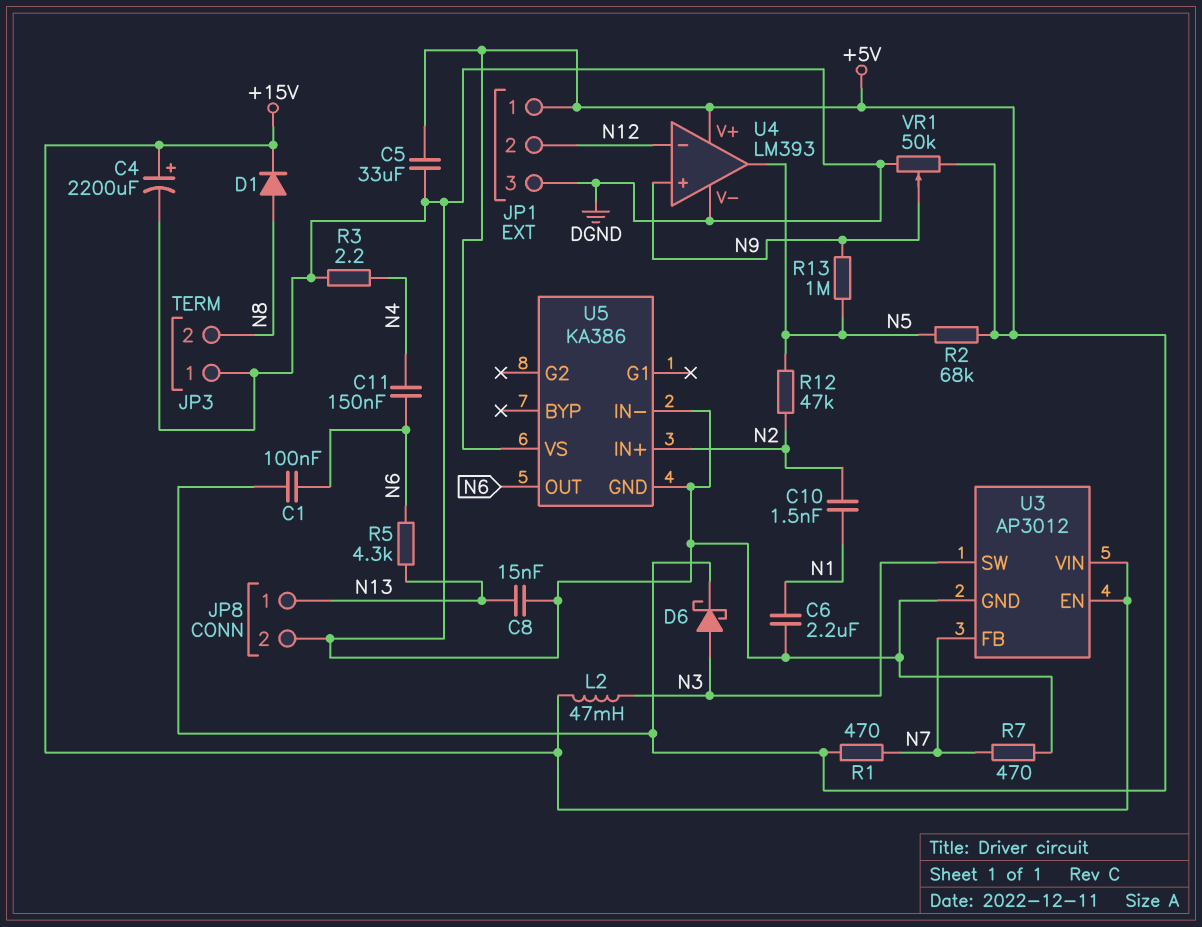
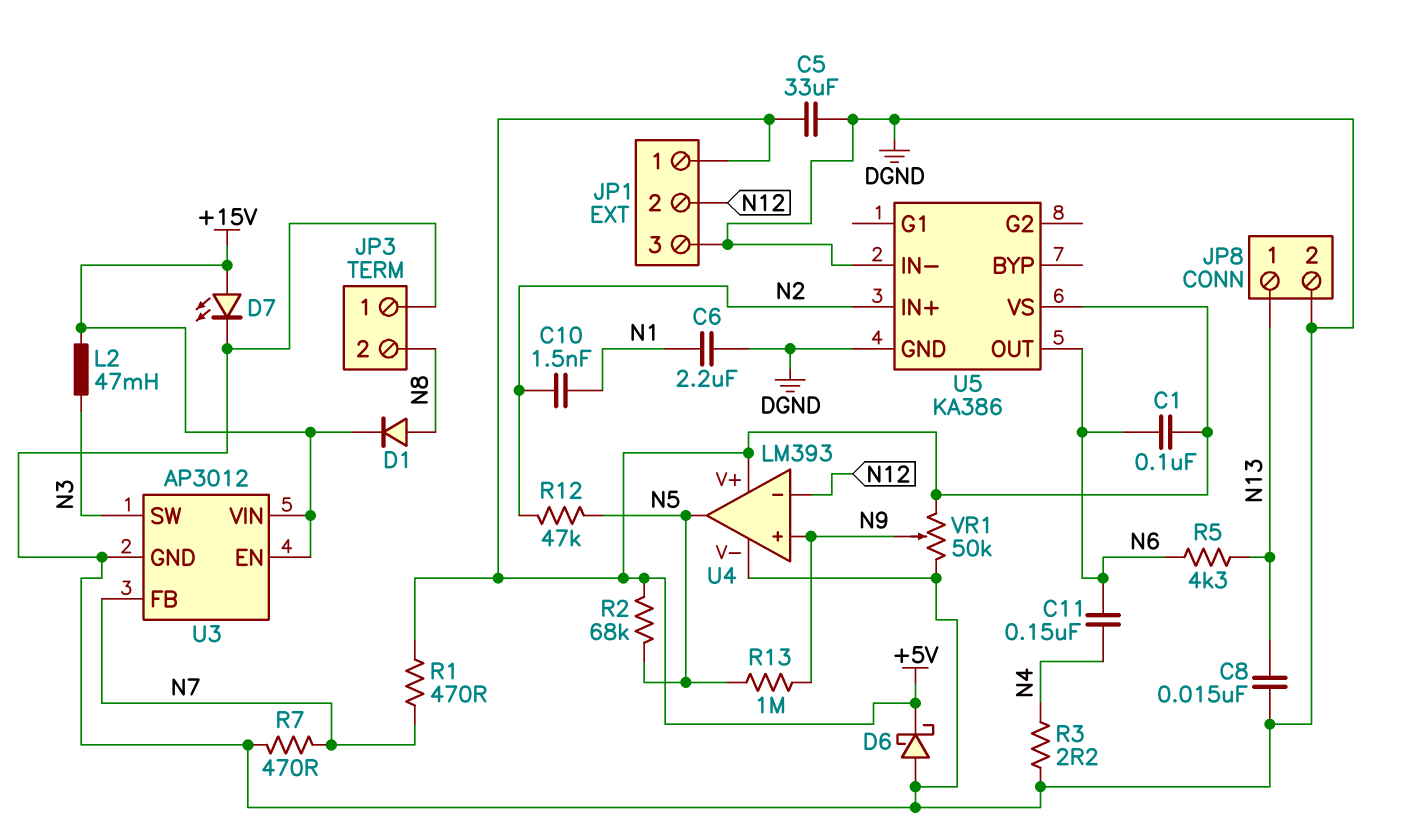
C4: 2200uF (plus +15V, minus DGND) -> none
D6: schottky (A N3, K +5V) -> schottky (A DGND, K +5V)
D7: none -> LED (A +15V, K DGND)

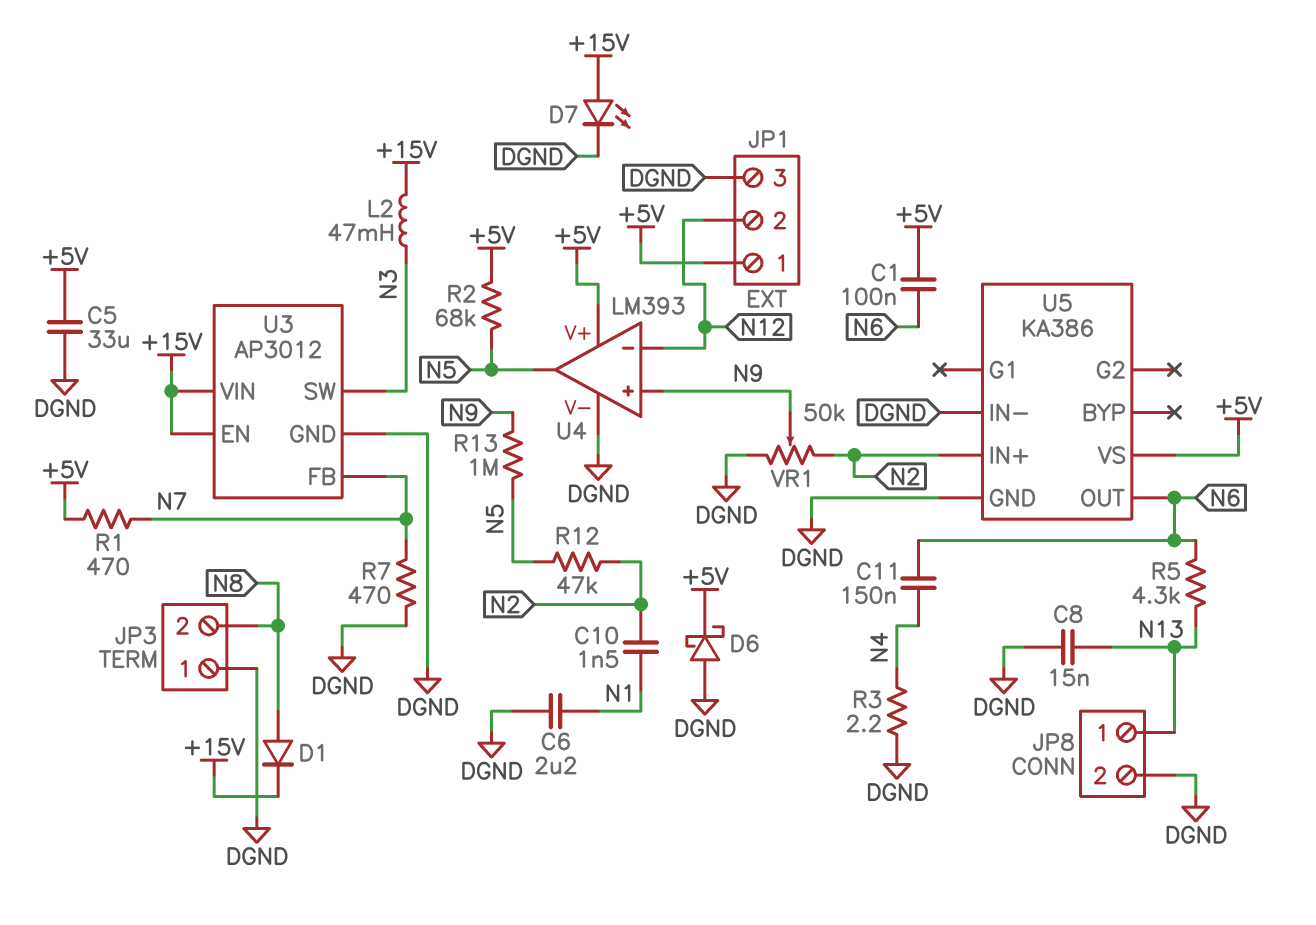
VR1: 50k (+5V, DGND, wiper N9) -> 50k (DGND, N2, wiper N9)

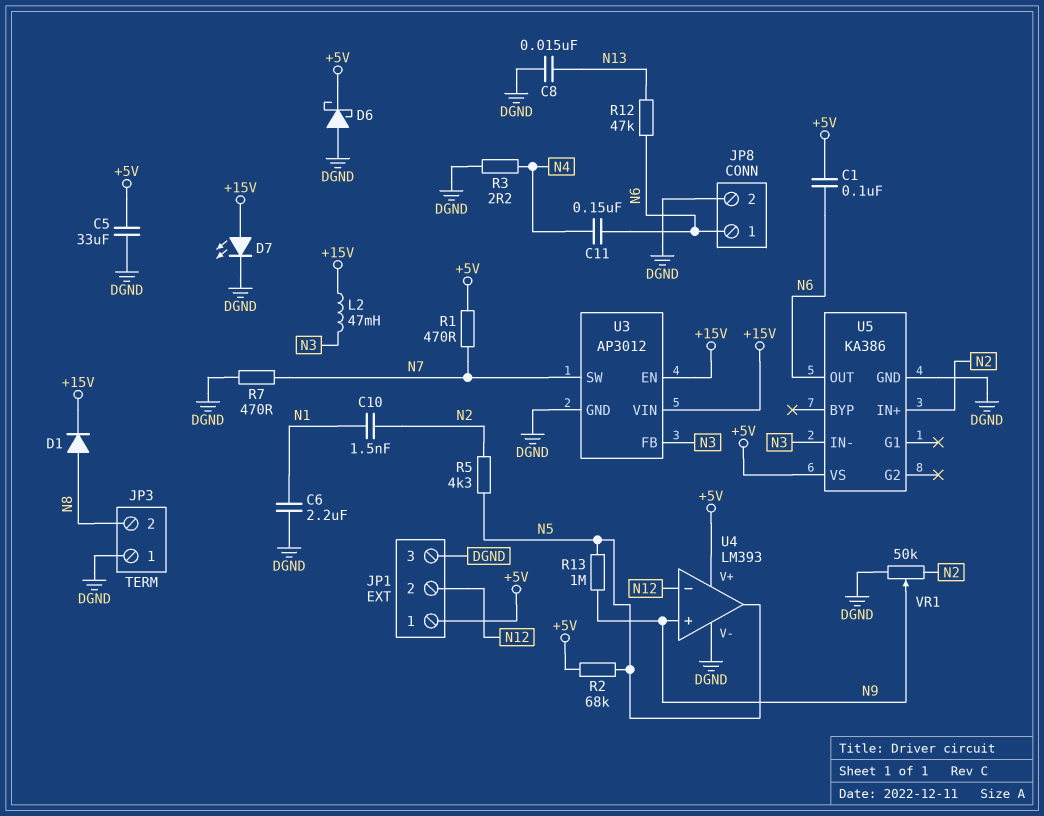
JP8 pin 1: N13 -> N6
R5: 4.3k (N6, N13) -> 4.3k (N2, N5)
R12: 47k (N2, N5) -> 47k (N6, N13)
U3 pin FB: N7 -> N3
U3 pin SW: N3 -> N7
U5 pin IN-: DGND -> N3

